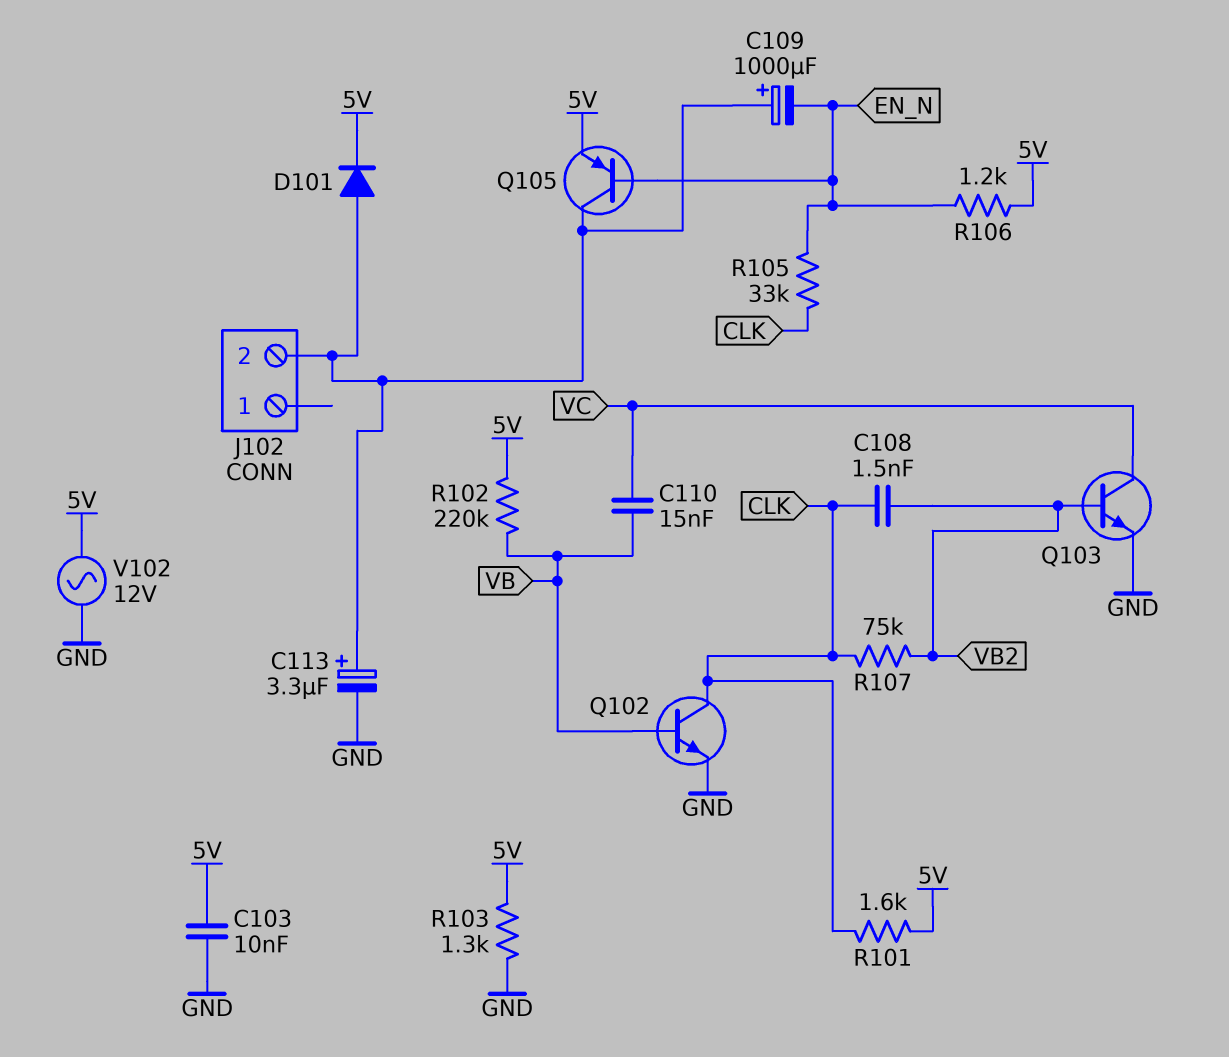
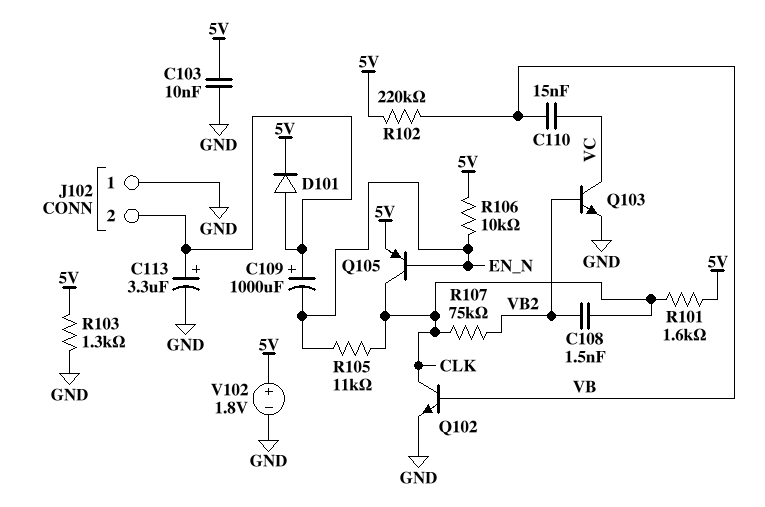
J102 pin 1: none -> GND
Q105: PNP (B EN_N, C J102/2, E 5V) -> PNP (B EN_N, C CLK, E 5V)
R105: 33k (CLK, EN_N) -> 11k (CLK, EN_N)
R106: 1.2k (5V, EN_N) -> 10k (5V, EN_N)
V102: AC 12V (5V, GND) -> 1.8V (plus 5V, minus GND)

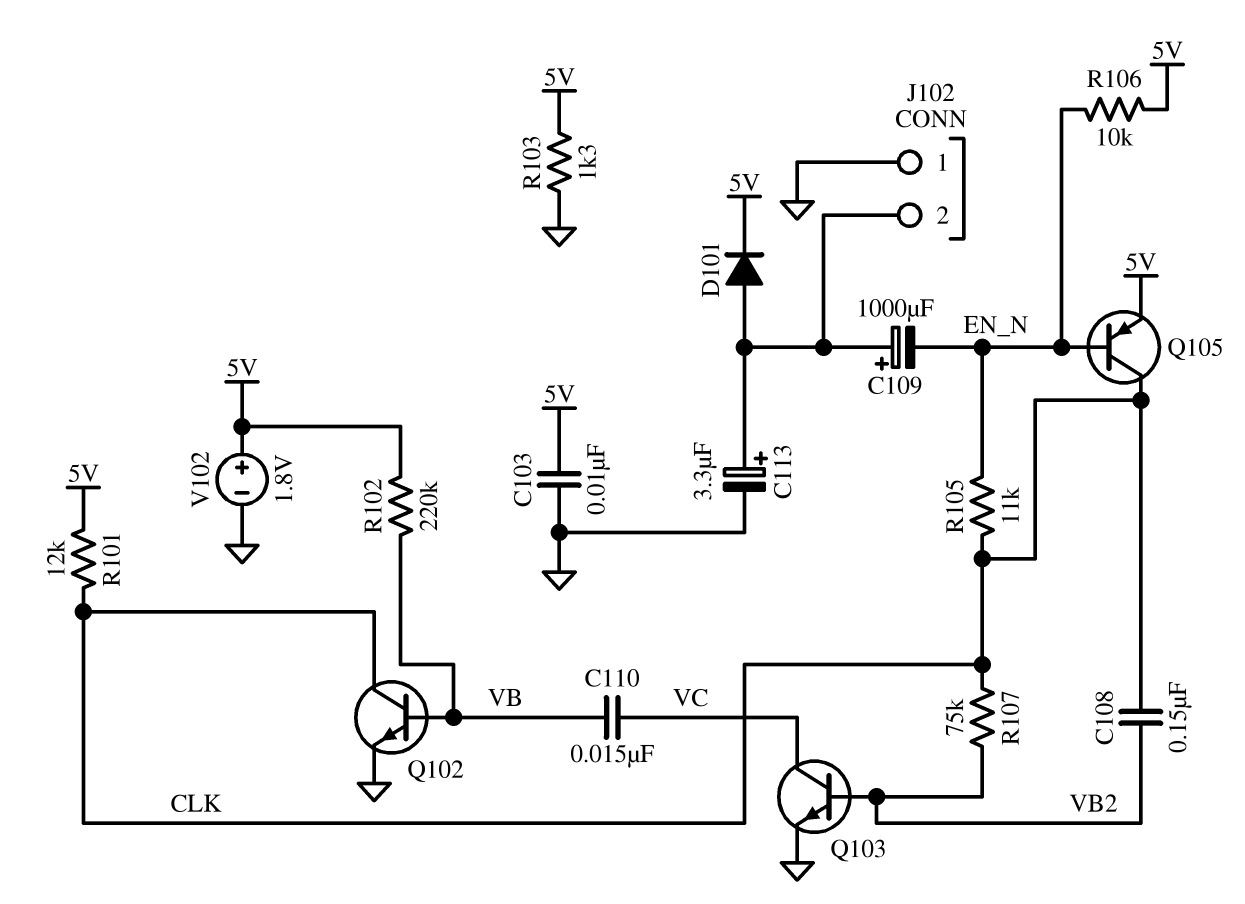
C108: 1.5nF (CLK, VB2) -> 150nF (CLK, VB2)
R101: 1.6k (5V, CLK) -> 12k (5V, CLK)

